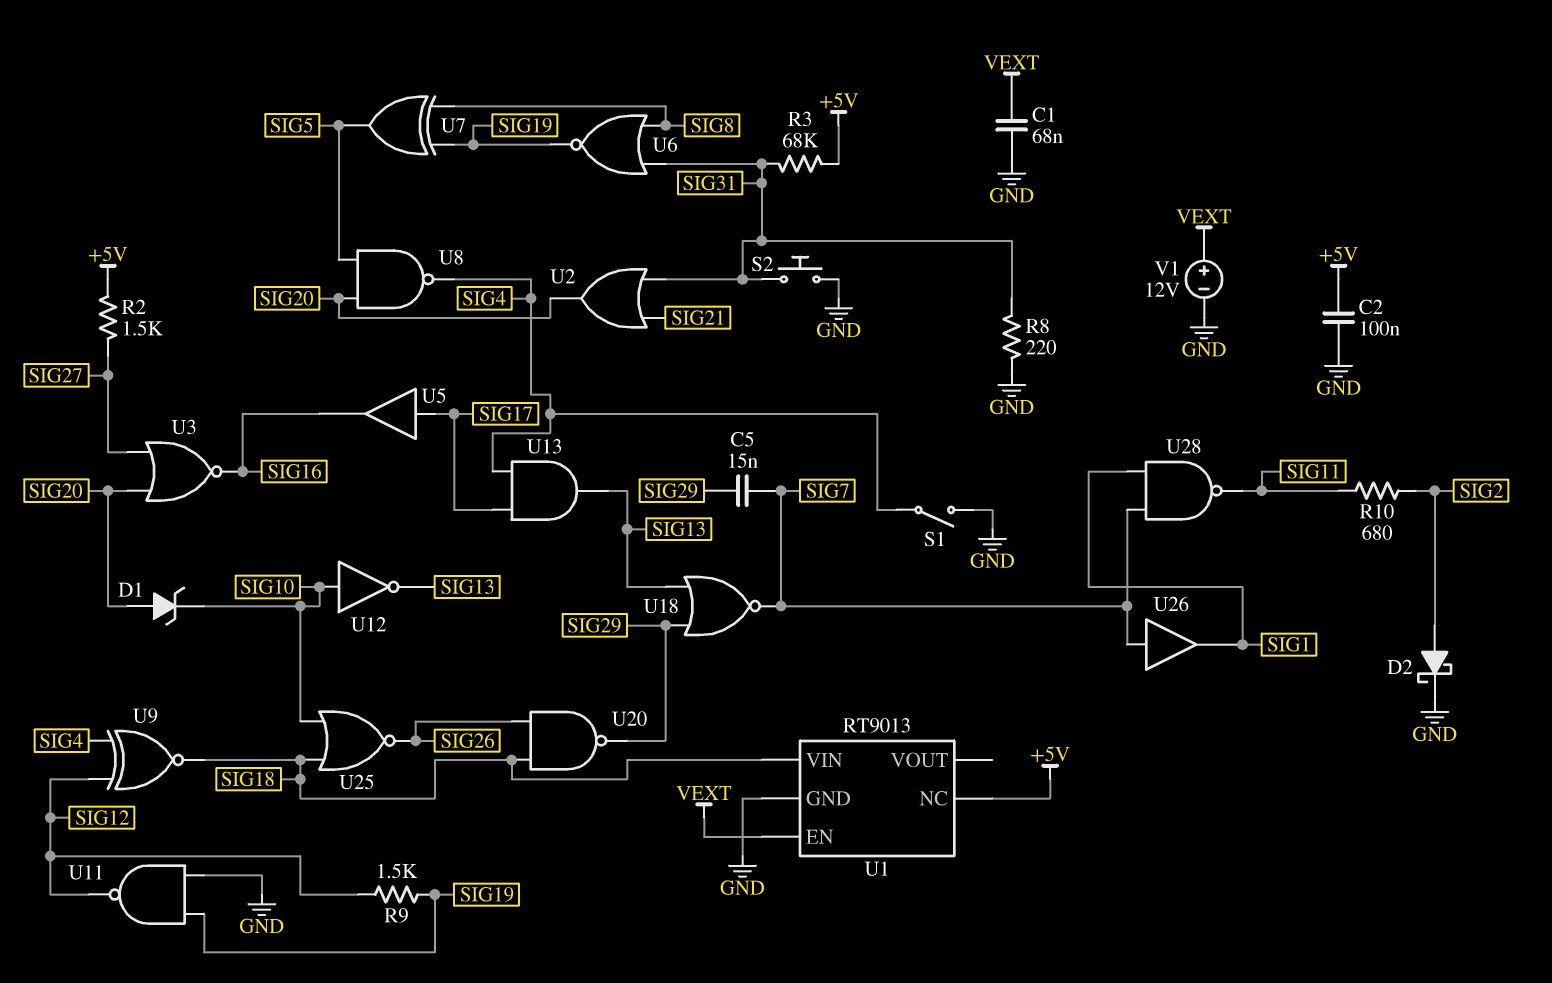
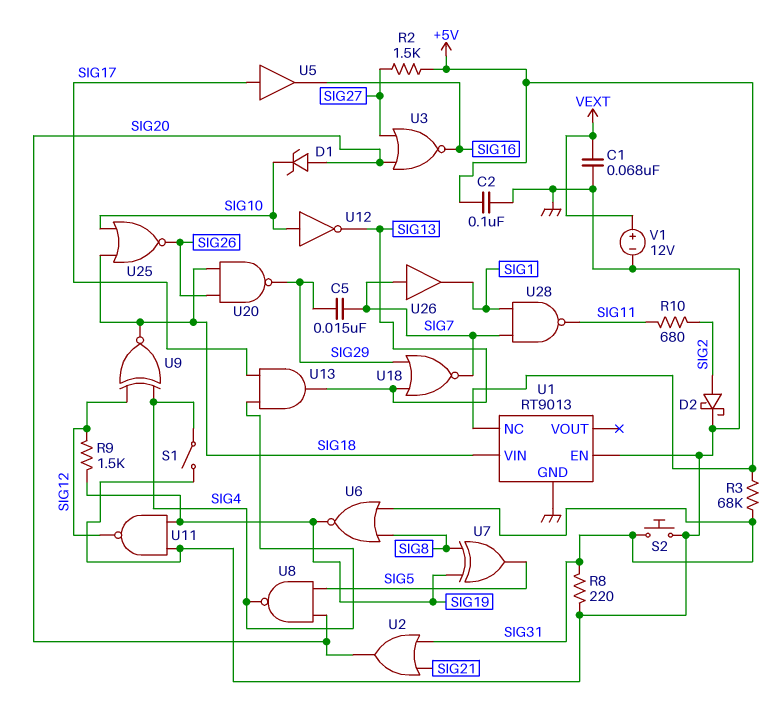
U1 pin EN: VEXT -> GND

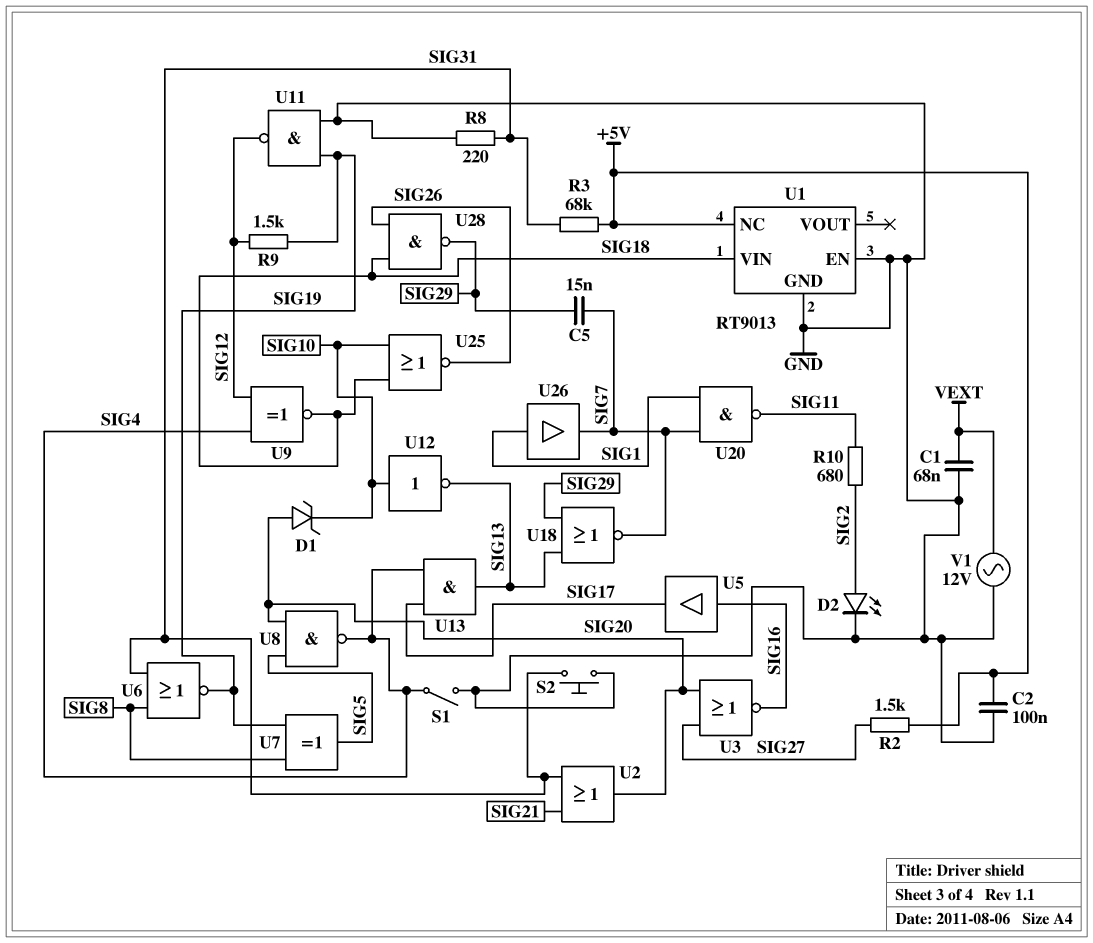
D2: schottky (A SIG2, K GND) -> LED (A SIG2, K GND)
U5: buffer (in SIG17, out SIG16) -> buffer (in SIG16, out SIG17)
U20: NAND (in SIG18, in SIG26, out SIG29) -> NAND (in SIG1, in SIG7, out SIG11)
U26: buffer (in SIG7, out SIG1) -> buffer (in SIG1, out SIG7)
U28: NAND (in SIG1, in SIG7, out SIG11) -> NAND (in SIG18, in SIG26, out SIG29)
V1: 12V (plus VEXT, minus GND) -> AC 12V (GND, VEXT)

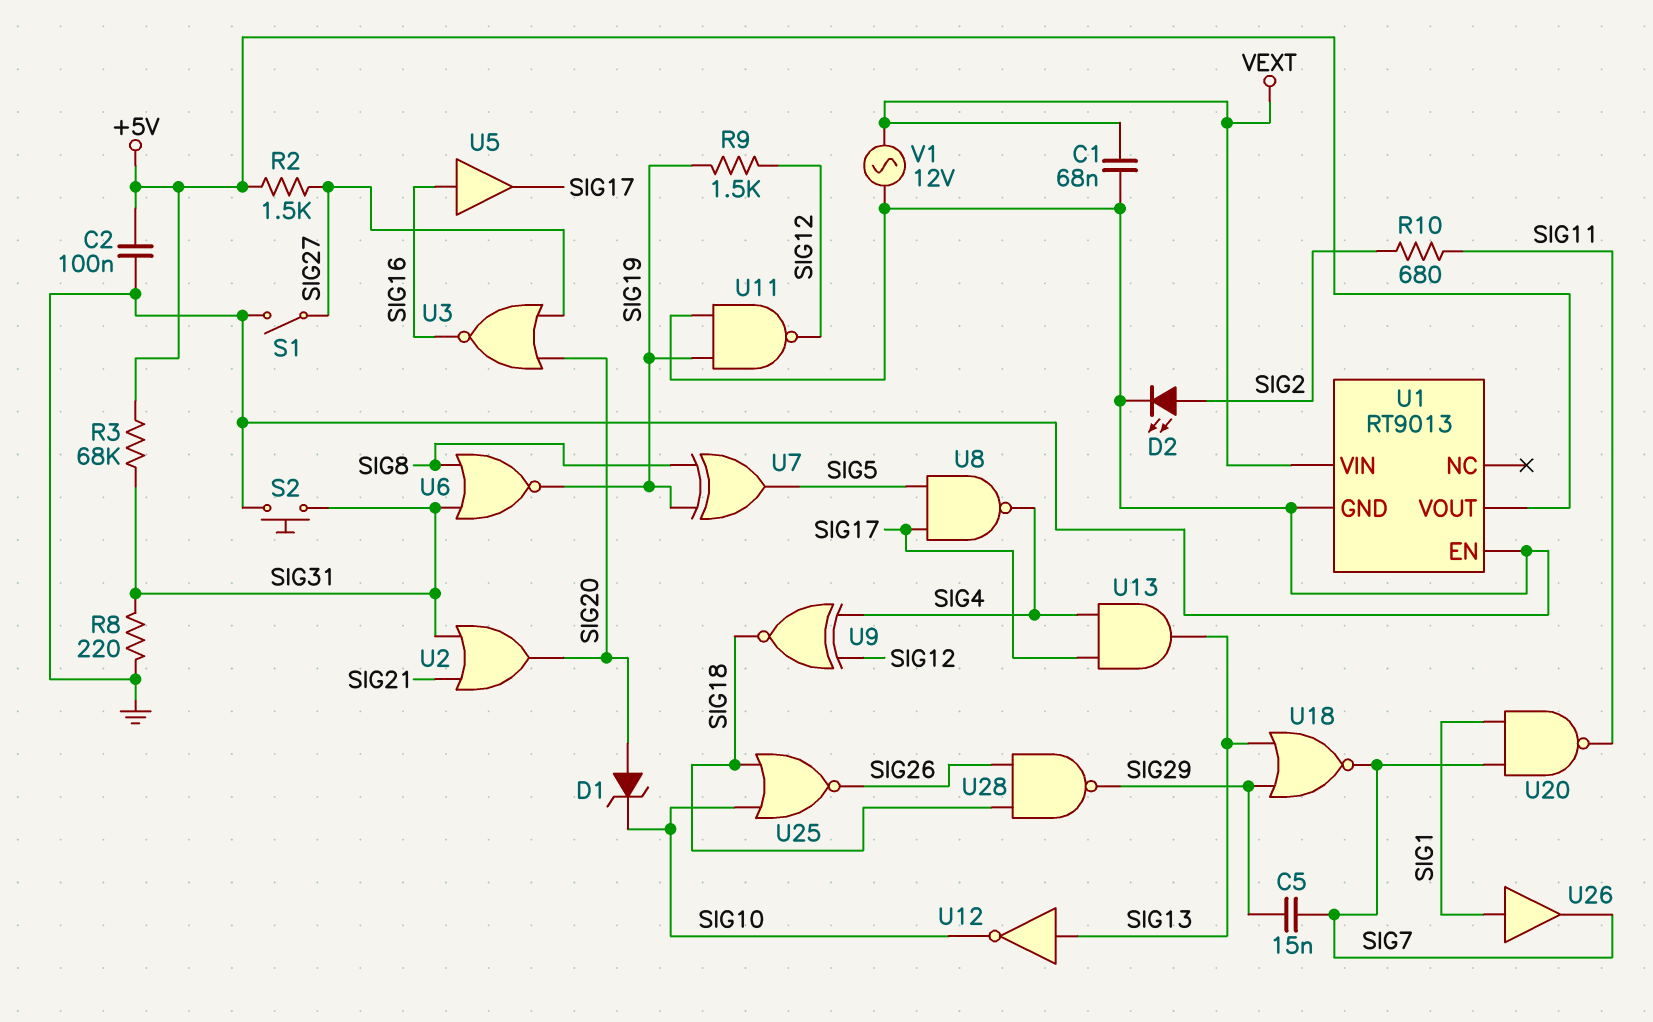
S1: switch (GND, SIG4) -> switch (GND, SIG27)
U1 pin NC: +5V -> none
U1 pin VIN: SIG18 -> VEXT
U1 pin VOUT: none -> +5V
U8: NAND (in SIG5, in SIG20, out SIG4) -> NAND (in SIG5, in SIG17, out SIG4)
U12: NOT (in SIG10, out SIG13) -> NOT (in SIG13, out SIG10)

